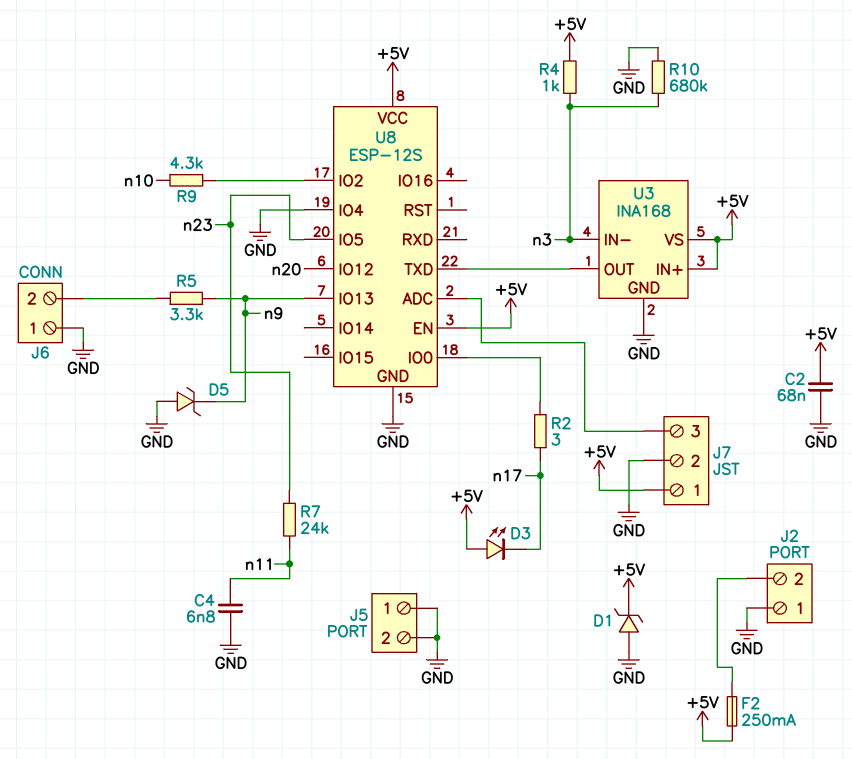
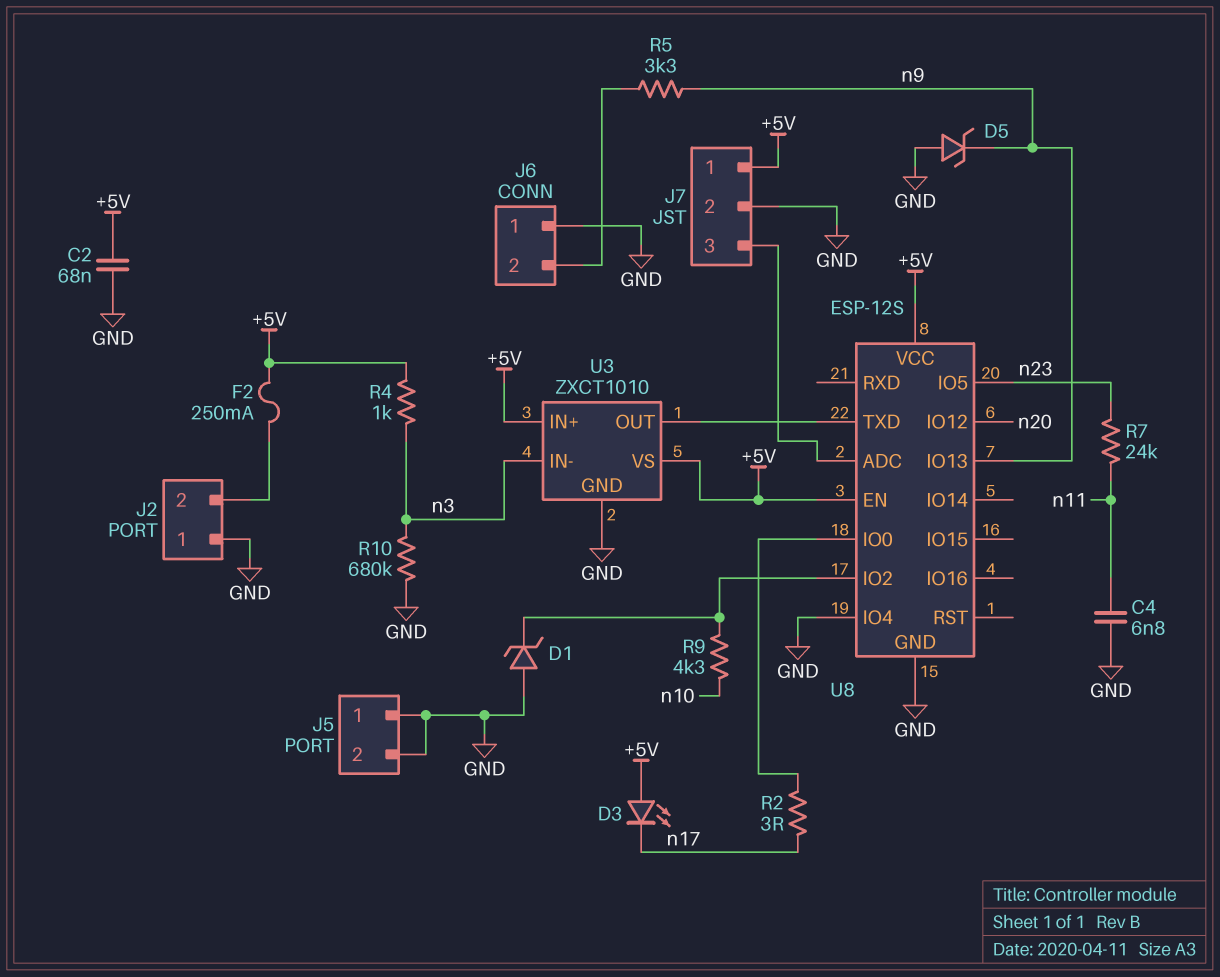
D1: zener (A GND, K +5V) -> zener (A GND, K U8/IO2)
U3: INA168 -> ZXCT1010

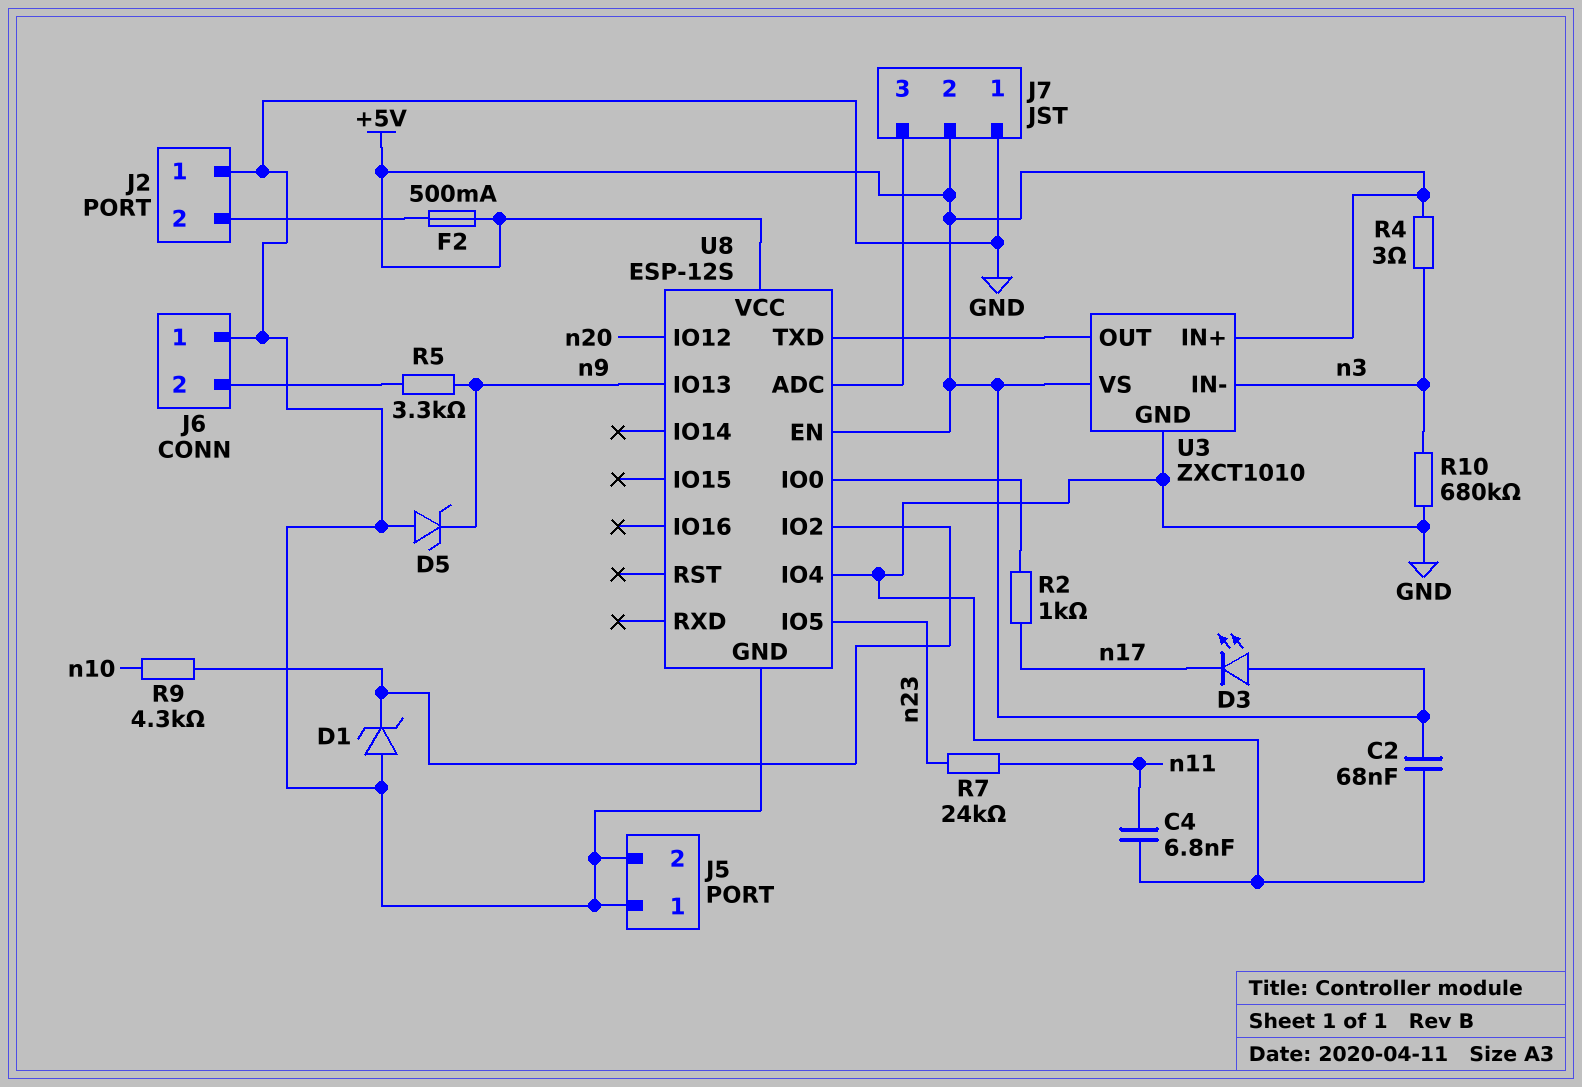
F2: 250mA (+5V, J2/2) -> 500mA (+5V, J2/2)
J7 pin 1: +5V -> GND
J7 pin 2: GND -> +5V
R2: 3 (U8/IO0, n17) -> 1k (U8/IO0, n17)
R4: 1k (+5V, n3) -> 3 (+5V, n3)

